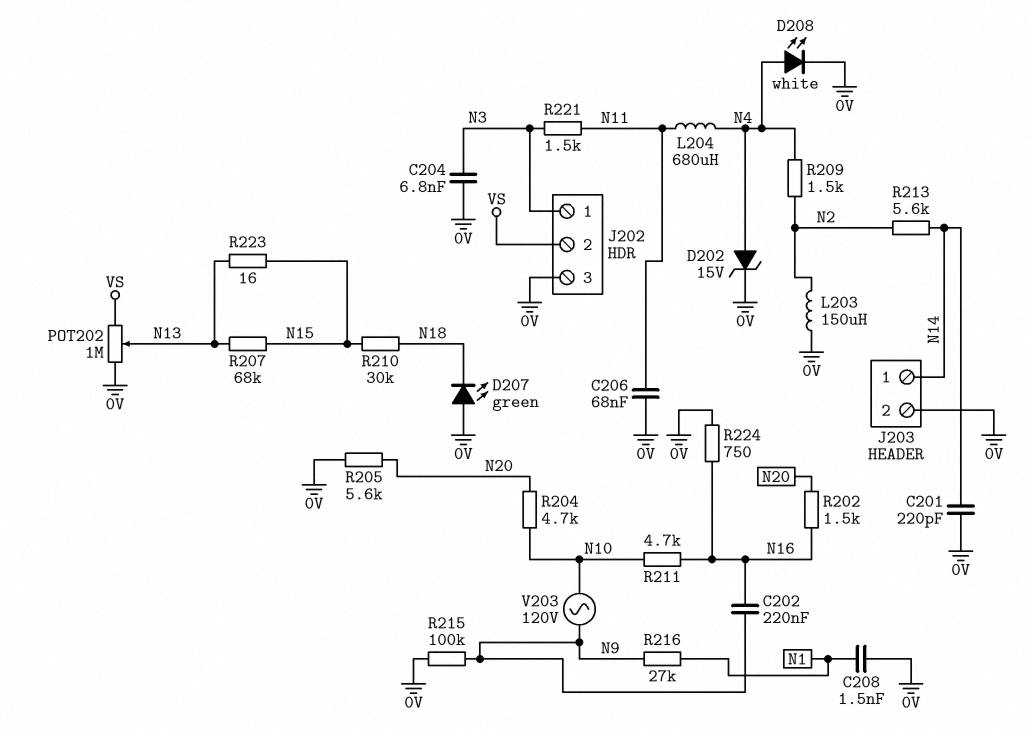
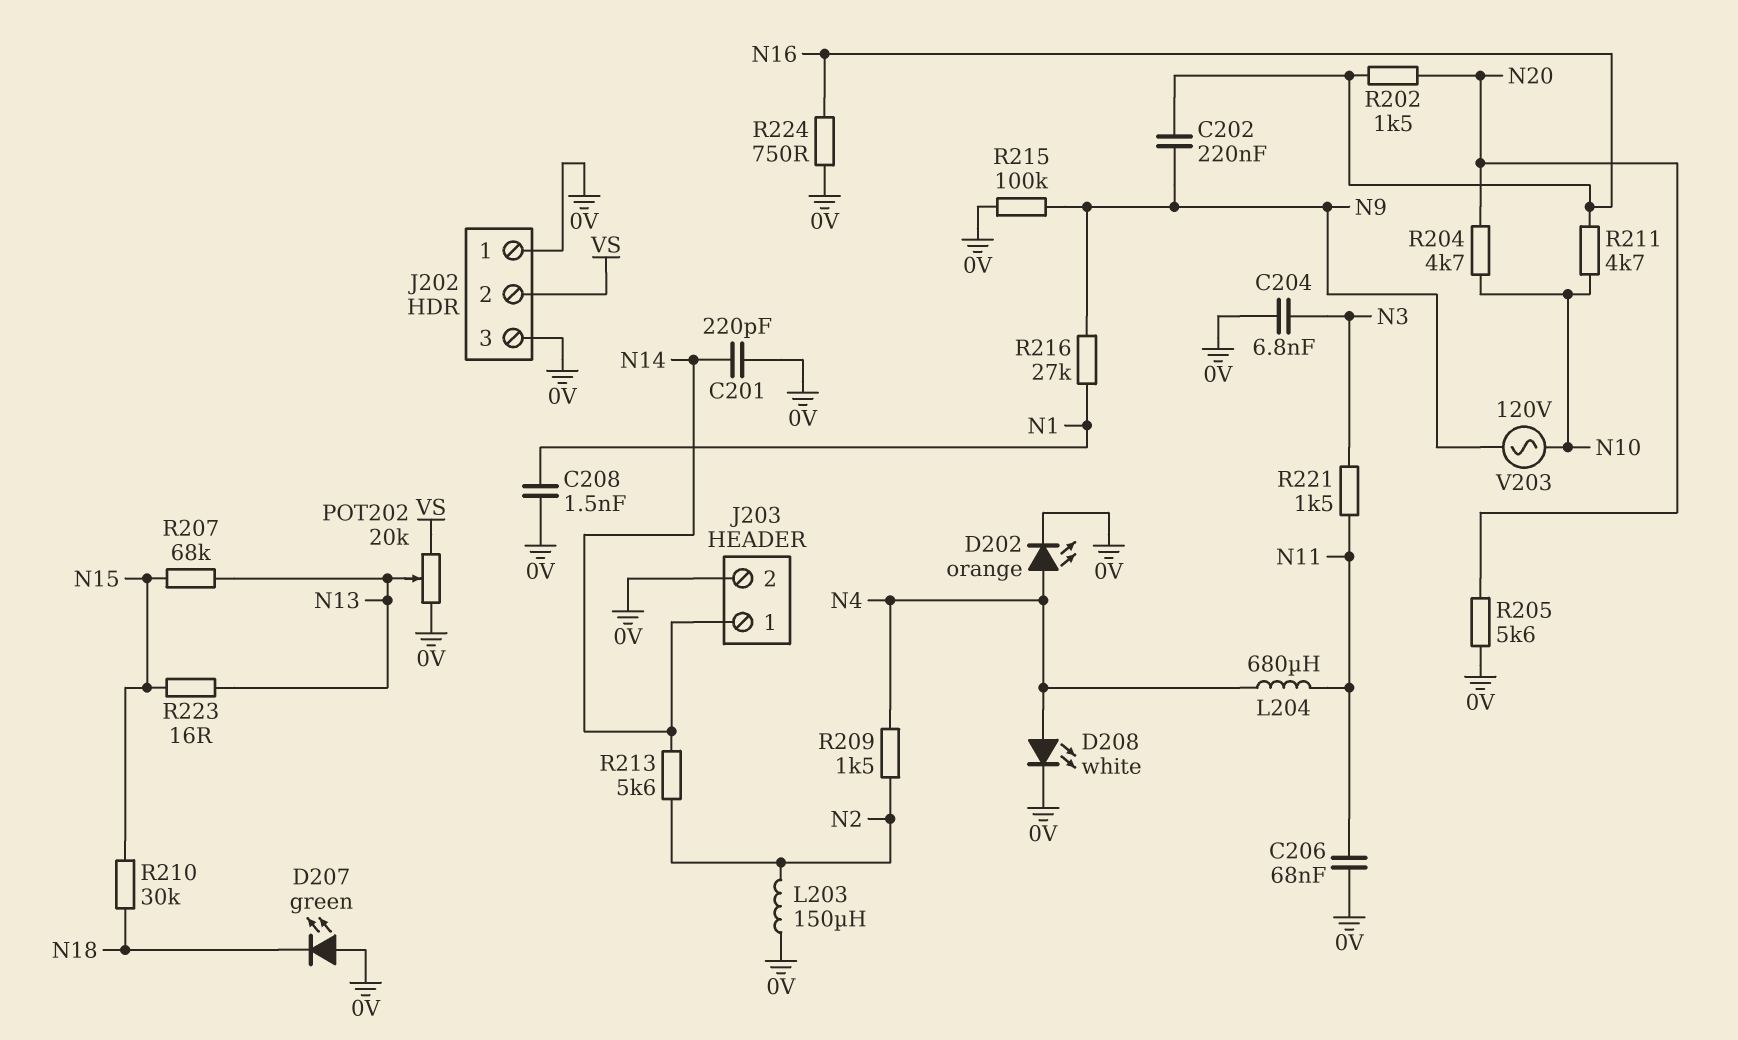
D202: zener 15V (A N4, K 0V) -> LED orange (A N4, K 0V)
J202 pin 1: N3 -> 0V
POT202: 1M (0V, VS, wiper N13) -> 20k (0V, VS, wiper N13)

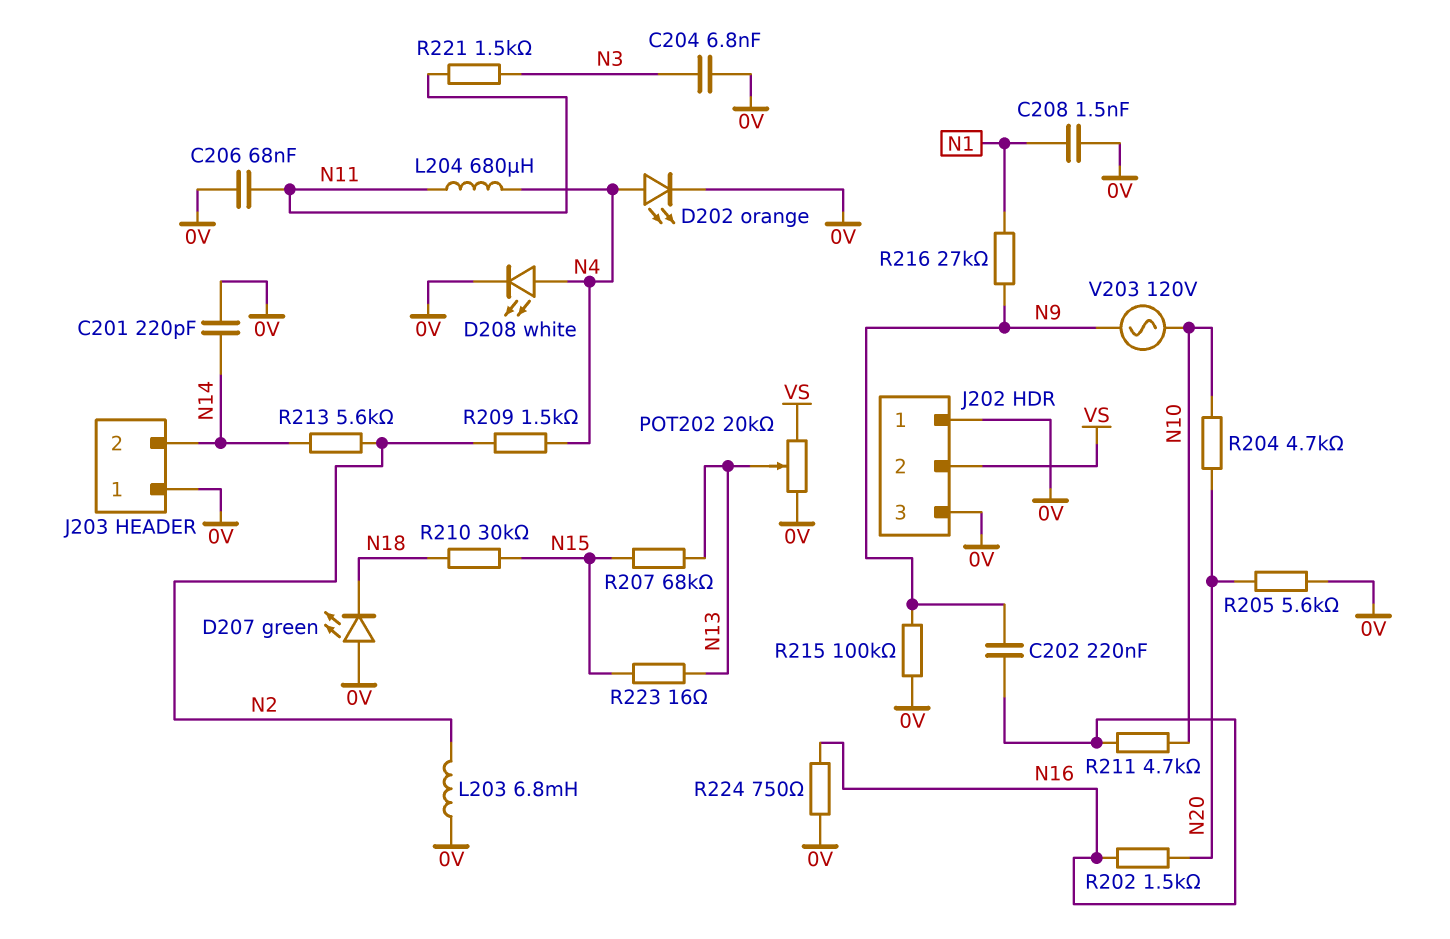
J203 pin 1: N14 -> 0V
J203 pin 2: 0V -> N14
L203: 150uH (0V, N2) -> 6.8mH (0V, N2)

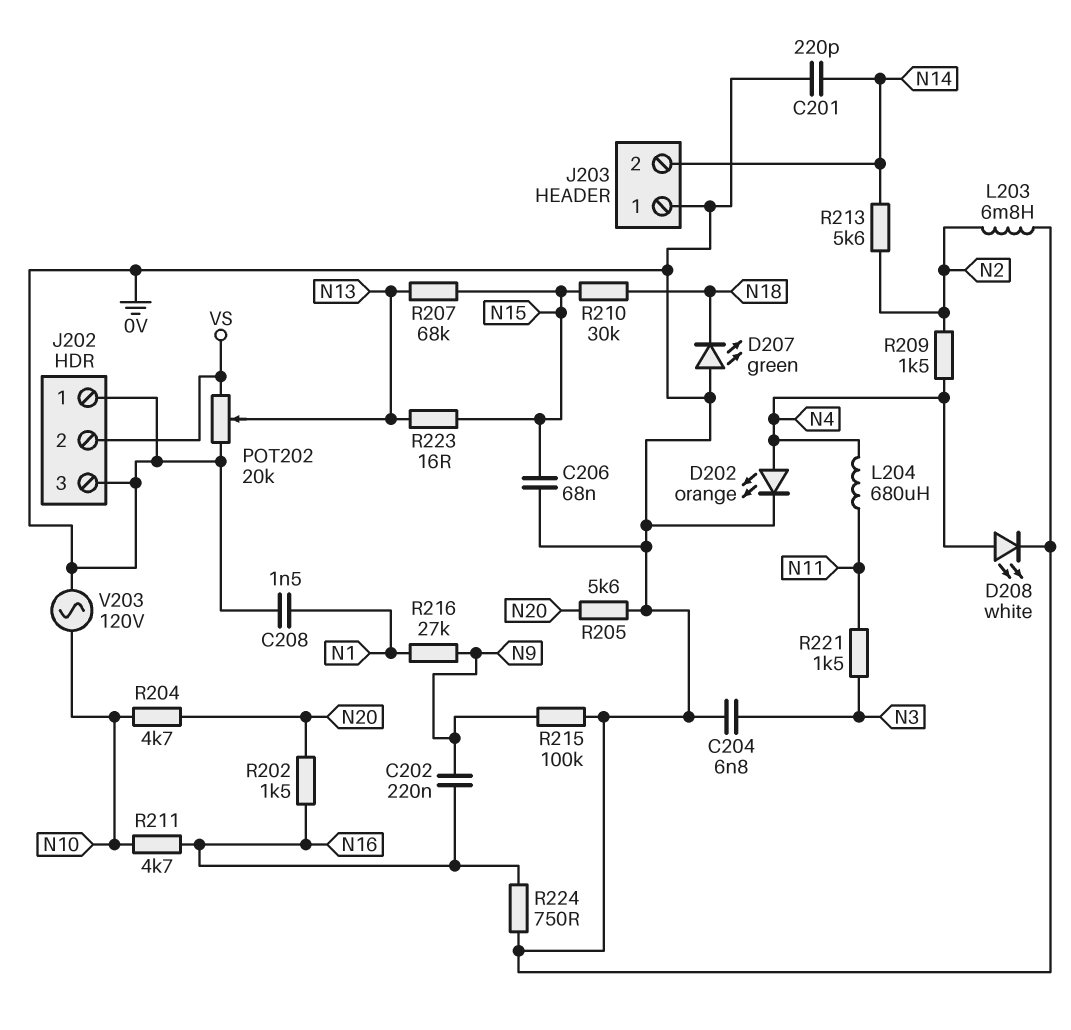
C206: 68nF (0V, N11) -> 68nF (0V, N15)
V203: AC 120V (N9, N10) -> AC 120V (0V, N10)

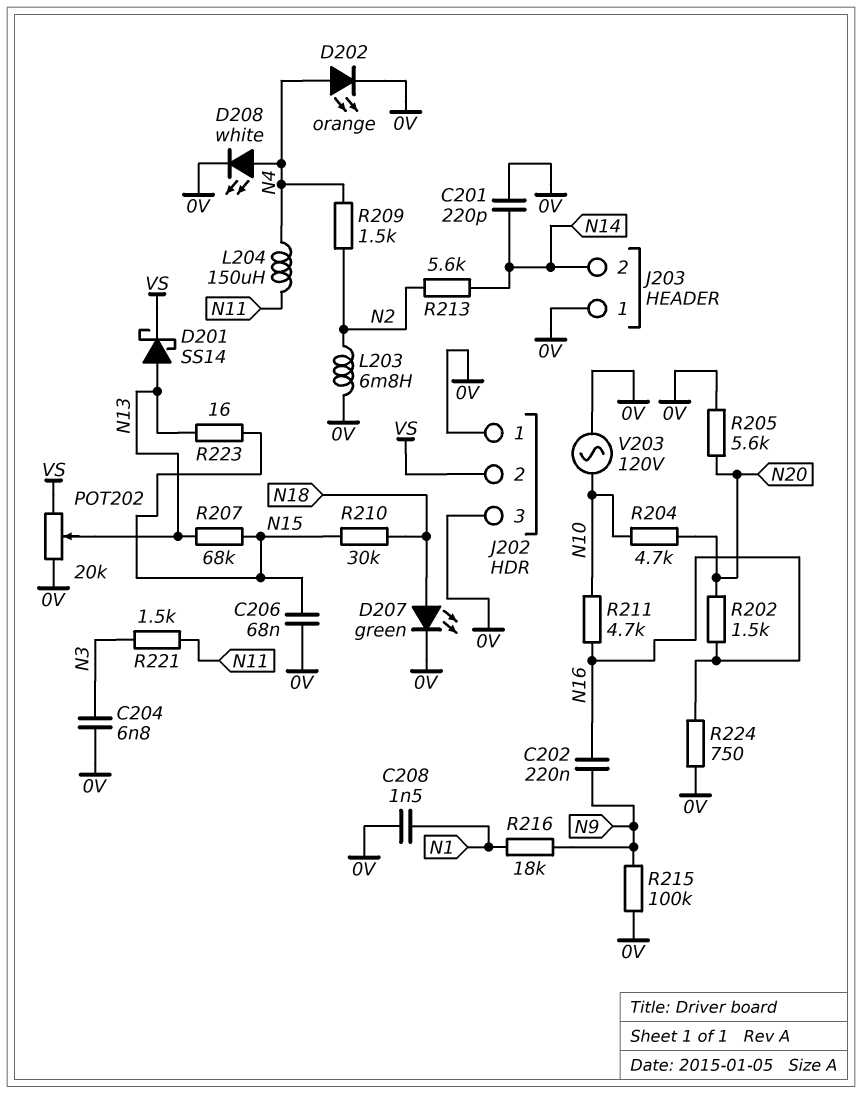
D201: none -> schottky SS14 (A N13, K VS)
D207: LED green (A 0V, K N18) -> LED green (A N18, K 0V)
L204: 680uH (N4, N11) -> 150uH (N4, N11)
R216: 27k (N1, N9) -> 18k (N1, N9)

